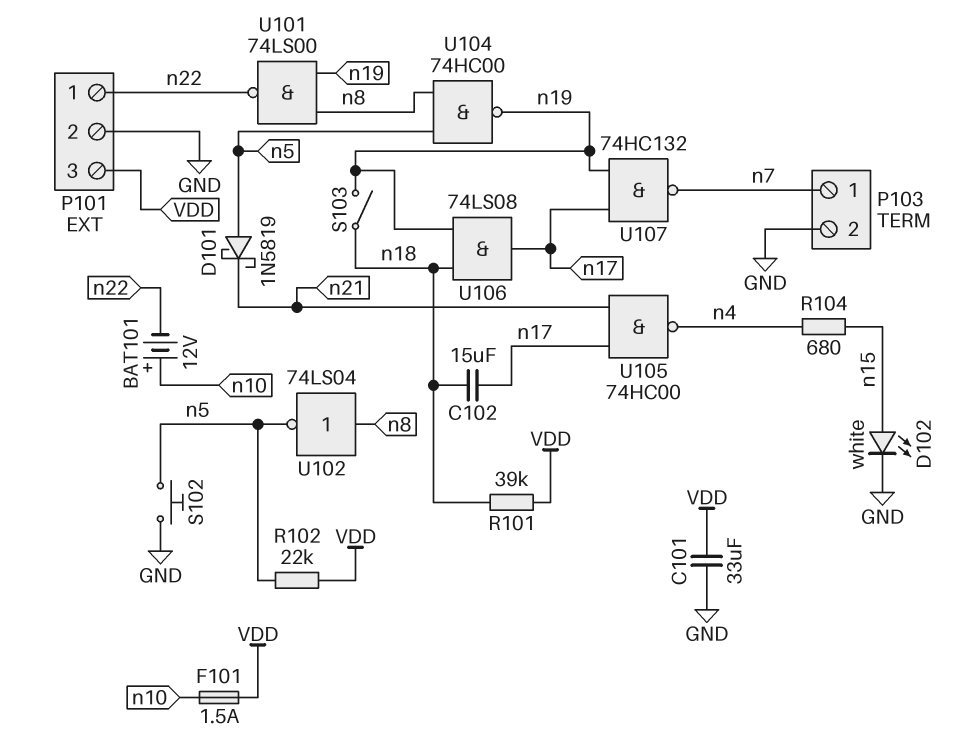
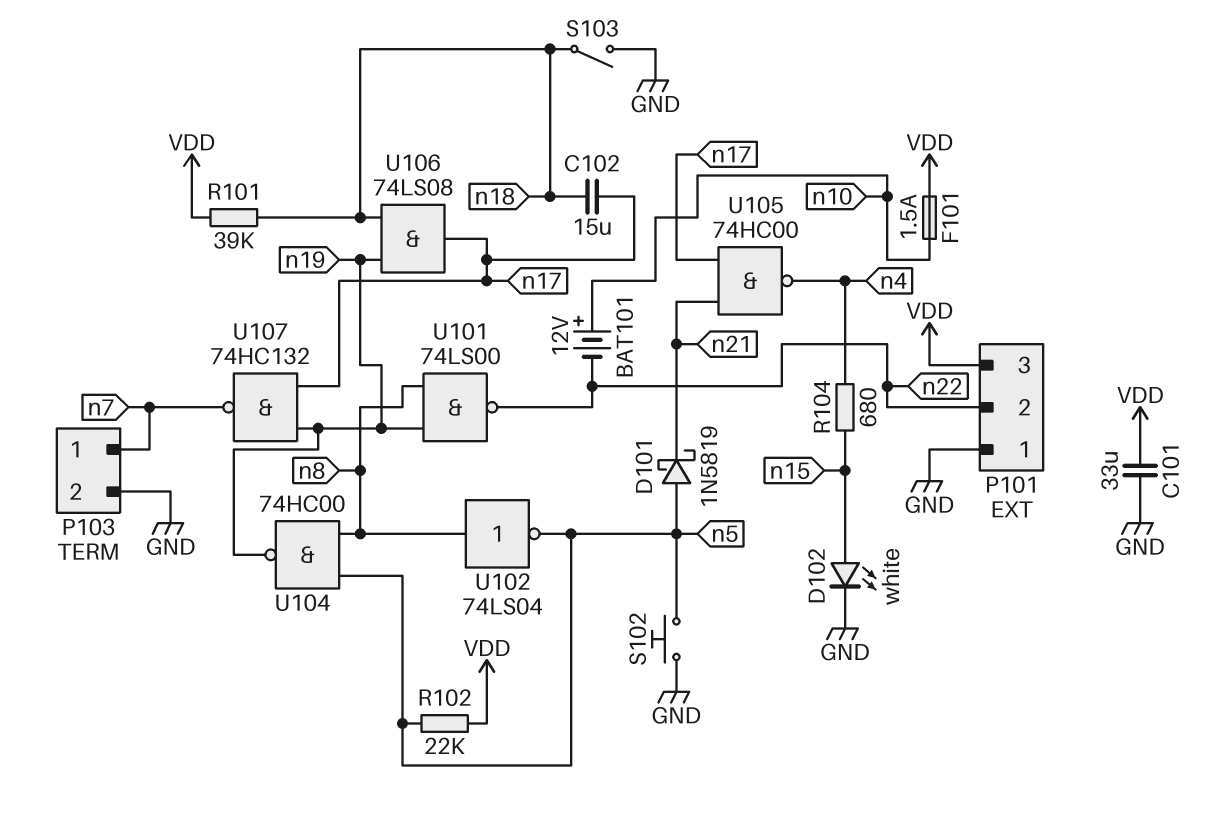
P101 pin 1: n22 -> GND
P101 pin 2: GND -> n22
S103: switch (n18, n19) -> switch (GND, n18)

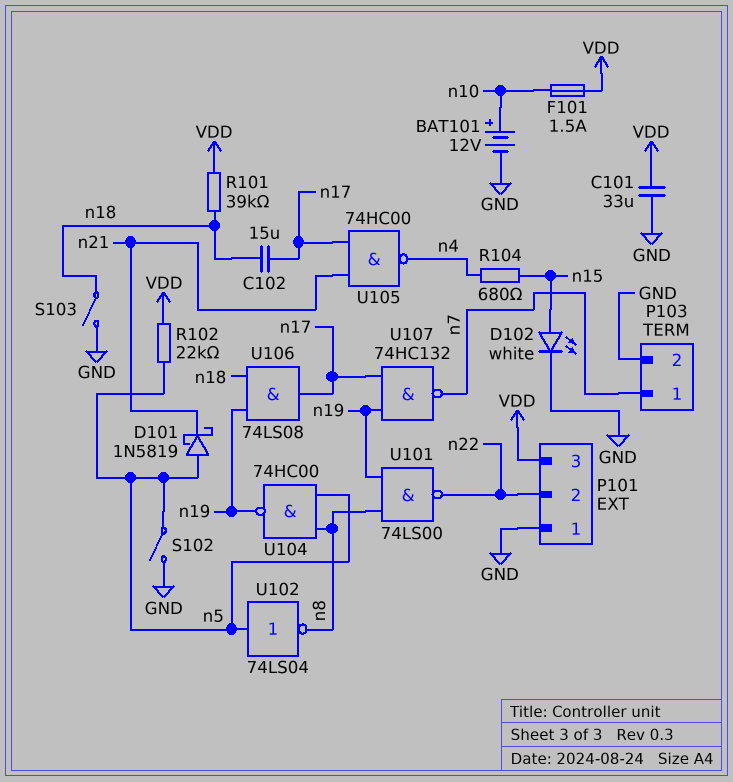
BAT101: 12V (plus n10, minus n22) -> 12V (plus n10, minus GND)
S102: button (GND, n5) -> switch (GND, n5)
U102: NOT 74LS04 (in n8, out n5) -> NOT 74LS04 (in n5, out n8)

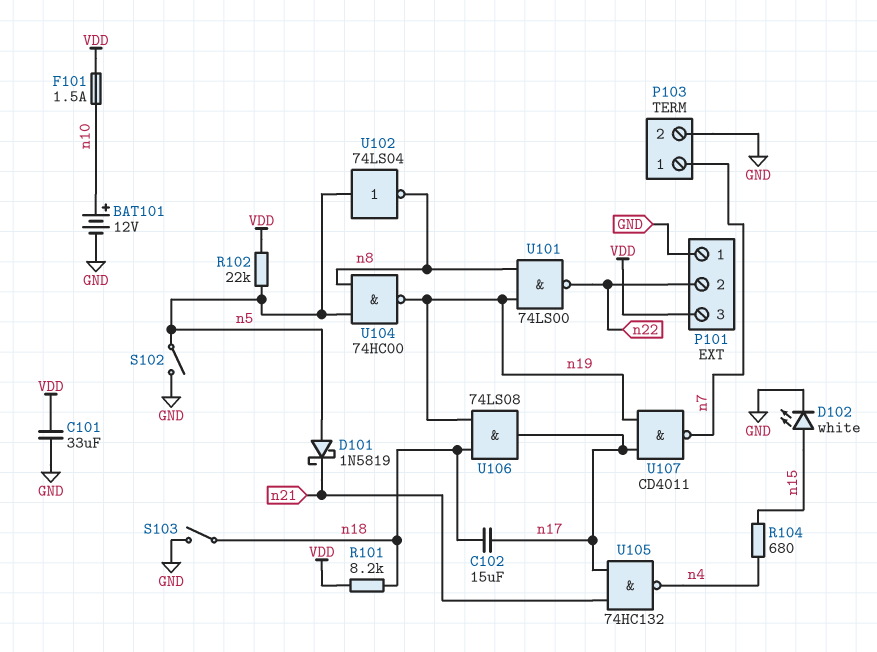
R101: 39k (VDD, n18) -> 8.2k (VDD, n18)
U105: NAND 74HC00 (in n17, in n21, out n4) -> NAND 74HC132 (in n17, in n21, out n4)
U107: NAND 74HC132 (in n17, in n19, out n7) -> NAND CD4011 (in n17, in n19, out n7)

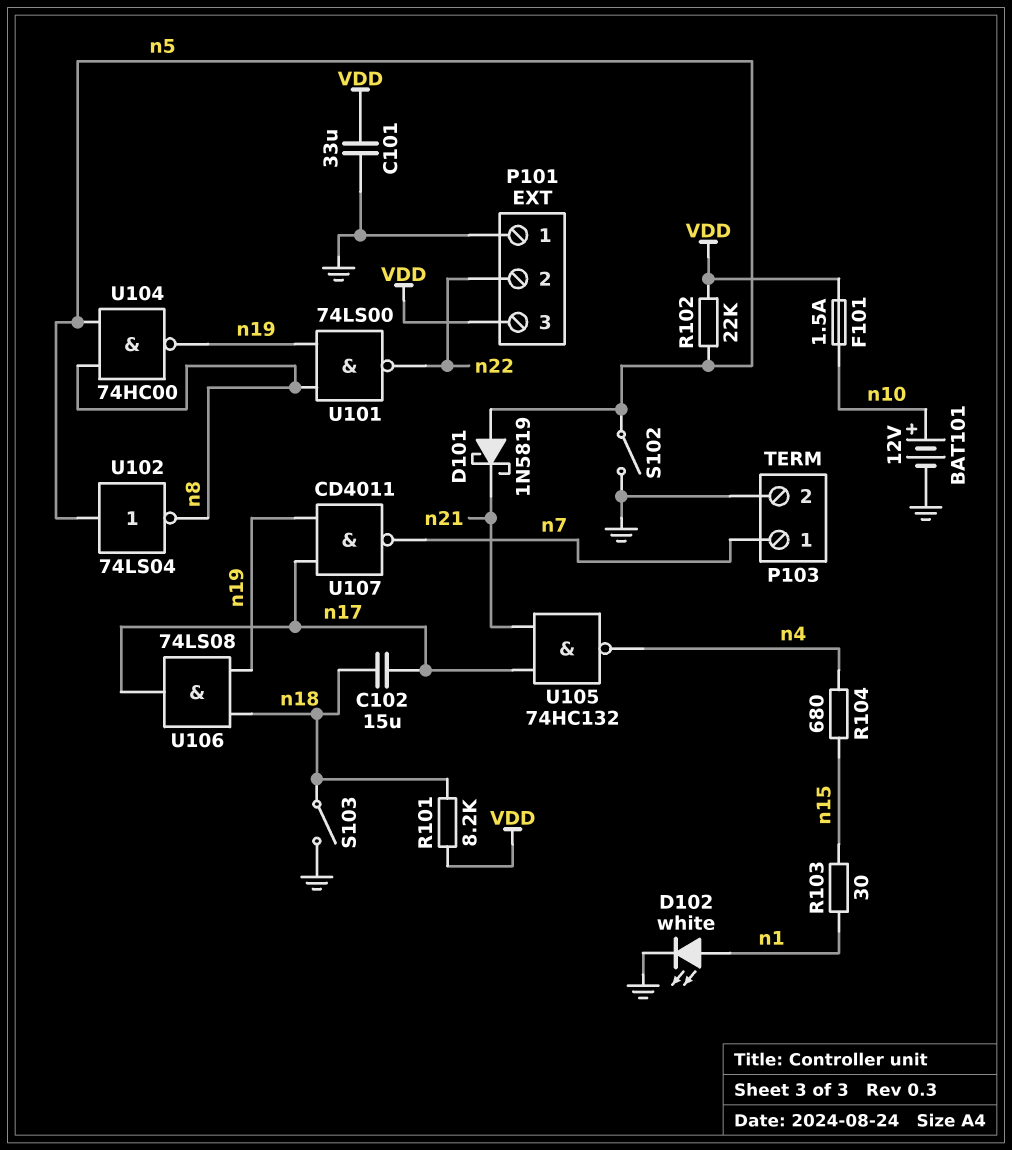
D102: LED white (A n15, K GND) -> LED white (A n1, K GND)
R103: none -> 30 (n1, n15)

